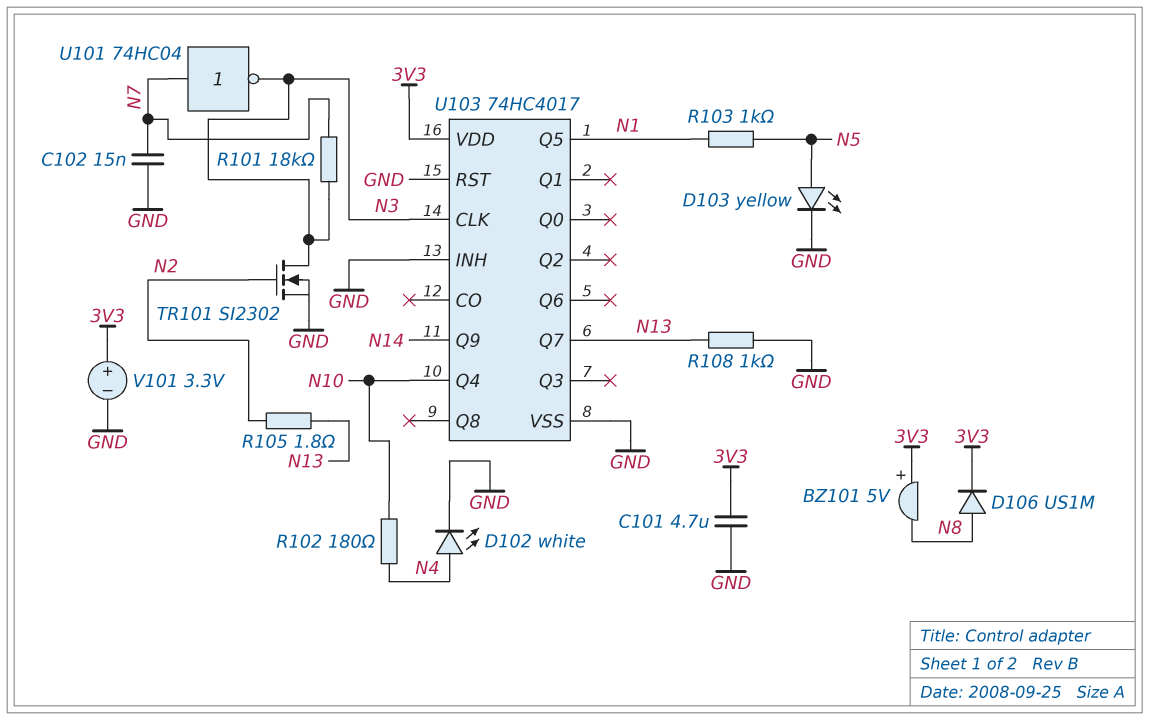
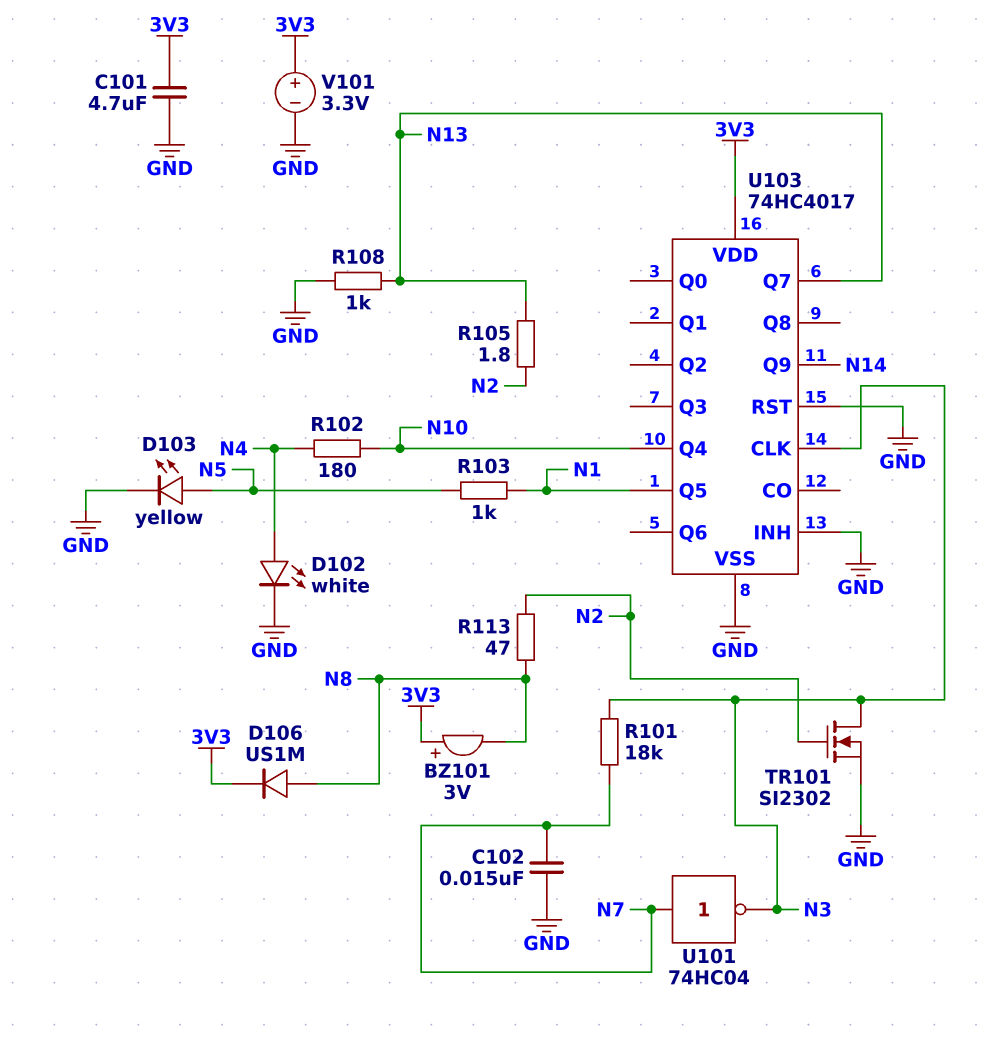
BZ101: buzzer 5V (plus 3V3, minus N8) -> buzzer 3V (plus 3V3, minus N8)
R113: none -> 47 (N2, N8)

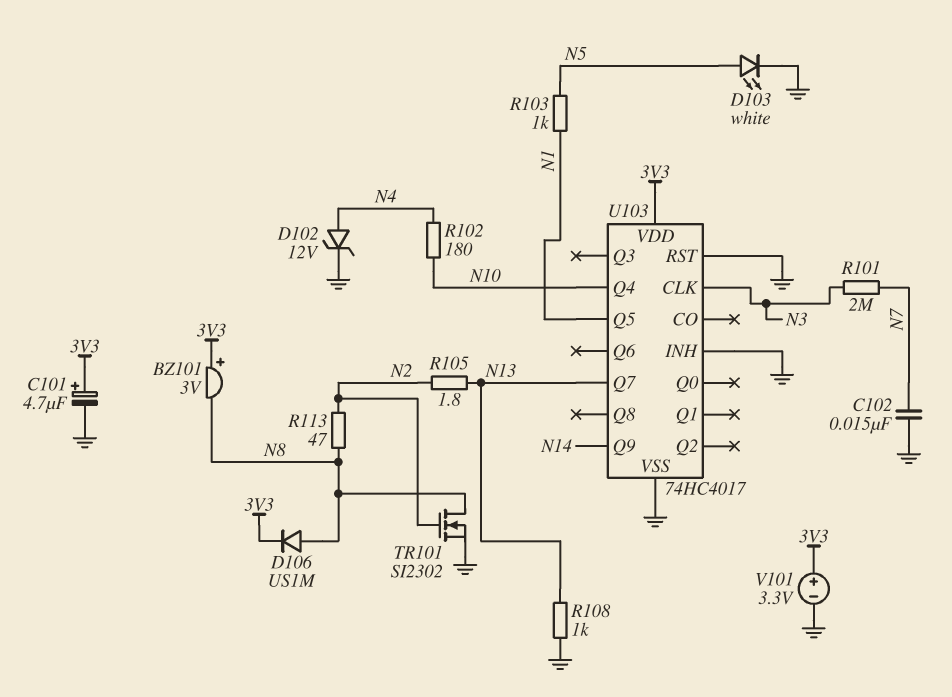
C101: 4.7uF (3V3, GND) -> 4.7uF (plus 3V3, minus GND)
D102: LED white (A N4, K GND) -> zener 12V (A N4, K GND)
D103: LED yellow (A N5, K GND) -> LED white (A N5, K GND)
R101: 18k (N3, N7) -> 2M (N3, N7)
TR101: NMOS SI2302 (G N2, D N3, S GND) -> NMOS SI2302 (G N2, D N8, S GND)
U101: NOT 74HC04 (in N7, out N3) -> none

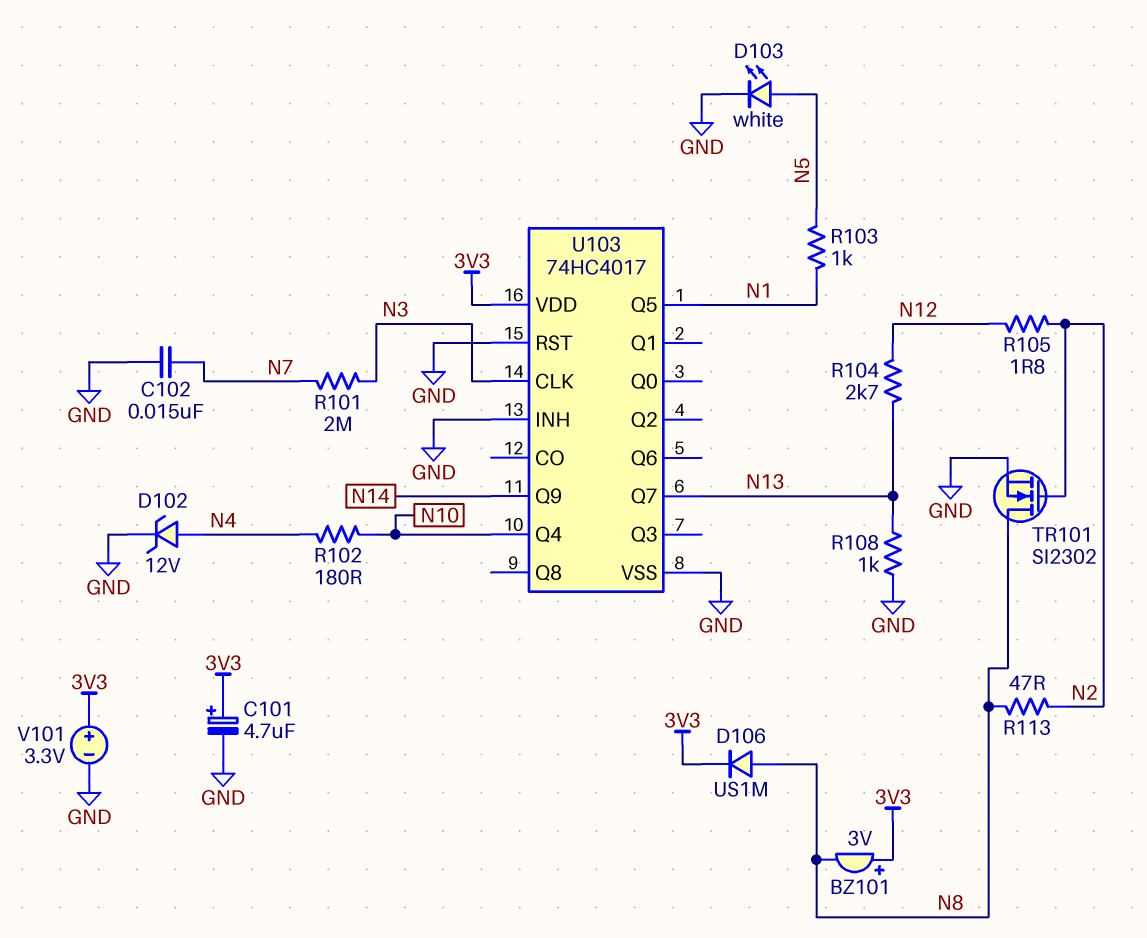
R104: none -> 2.7k (N12, N13)
R105: 1.8 (N2, N13) -> 1.8 (N2, N12)

